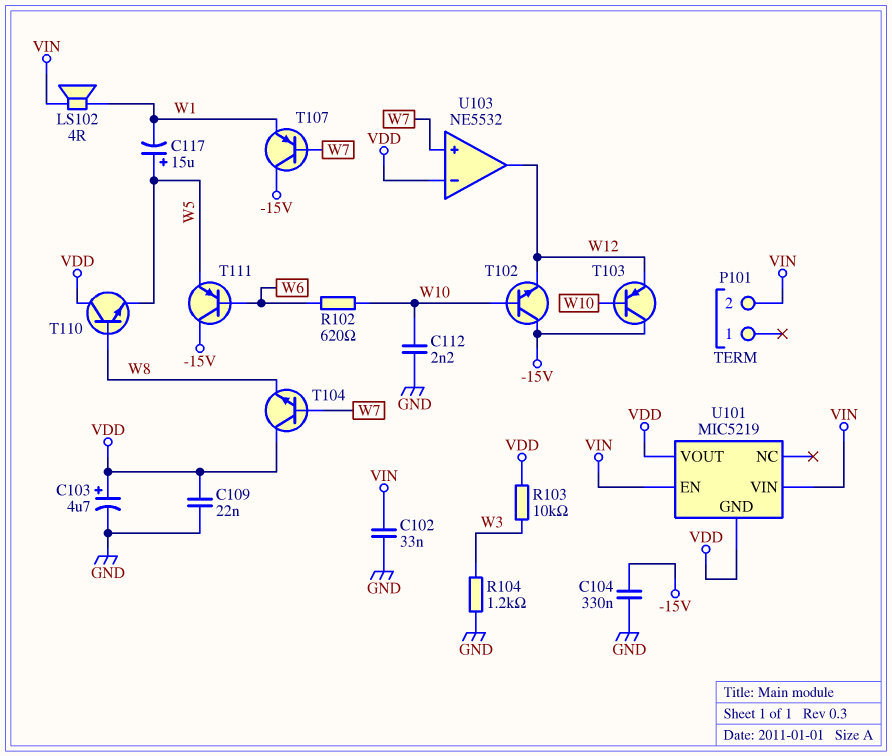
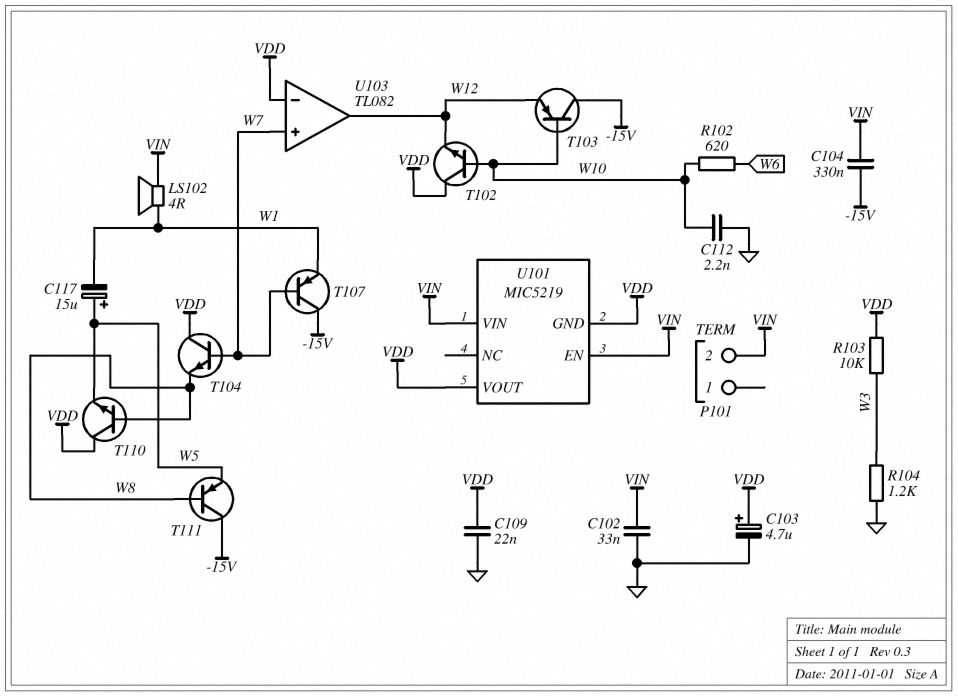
C104: 330nF (-15V, GND) -> 330nF (-15V, VIN)
T102: NPN (B W10, C -15V, E W12) -> NPN (B W10, C VDD, E W12)
T111: PNP (B W6, C -15V, E W5) -> PNP (B W8, C -15V, E W5)
U103: NE5532 -> TL082

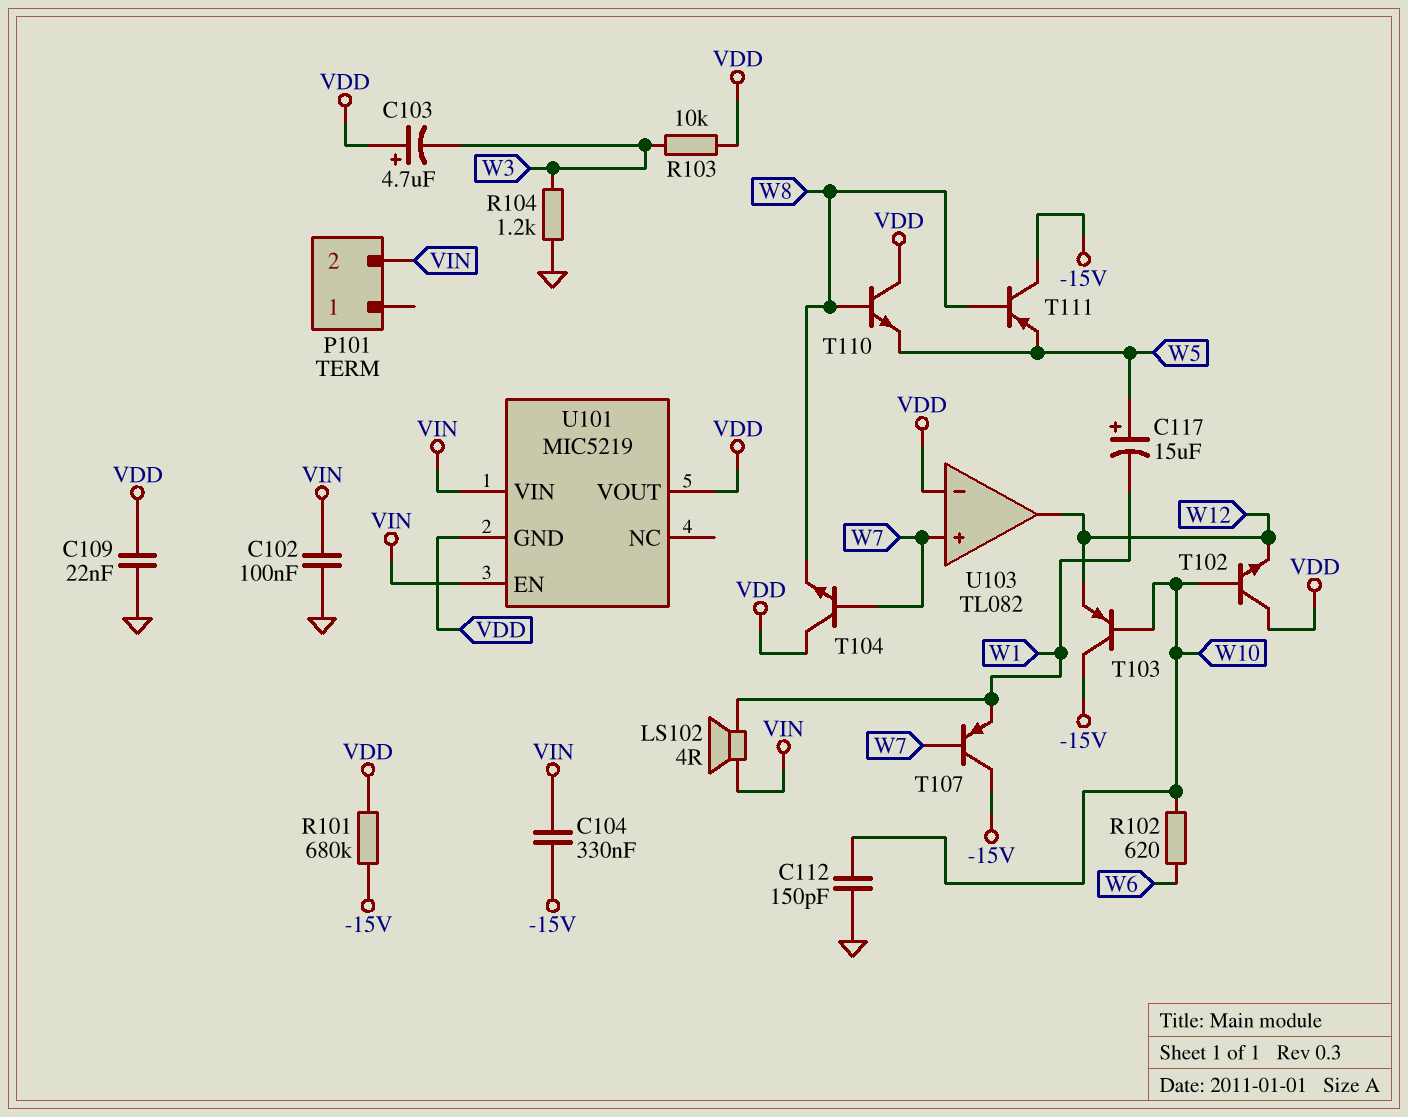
C102: 33nF (GND, VIN) -> 100nF (GND, VIN)
C103: 4.7uF (plus VDD, minus GND) -> 4.7uF (plus VDD, minus W3)
C112: 2.2nF (GND, W10) -> 150pF (GND, W10)
R101: none -> 680k (-15V, VDD)

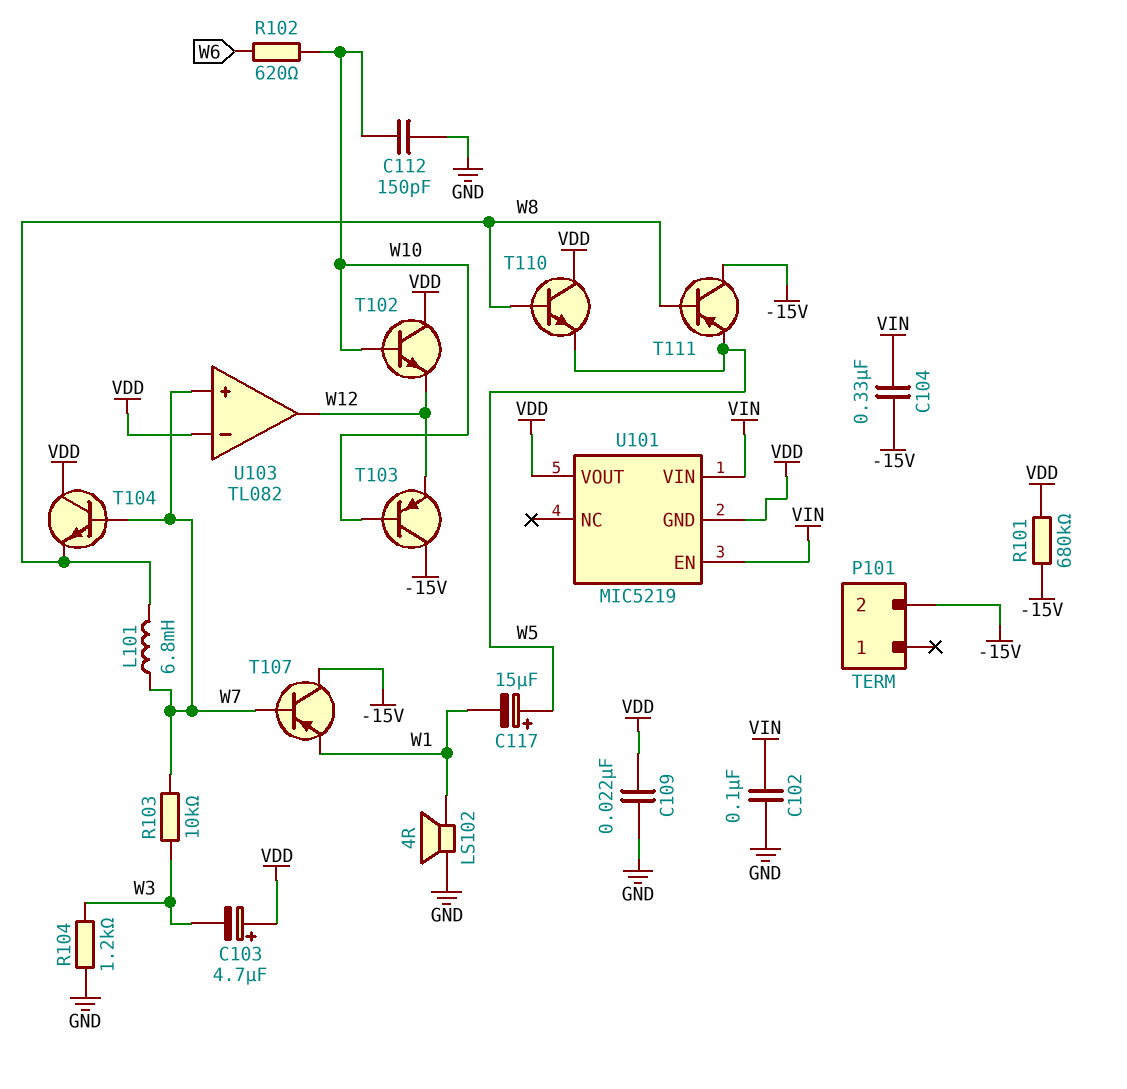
L101: none -> 6.8mH (W7, W8)
LS102: speaker 4R (VIN, W1) -> speaker 4R (GND, W1)
P101 pin 2: VIN -> -15V
R103: 10k (VDD, W3) -> 10k (W3, W7)

